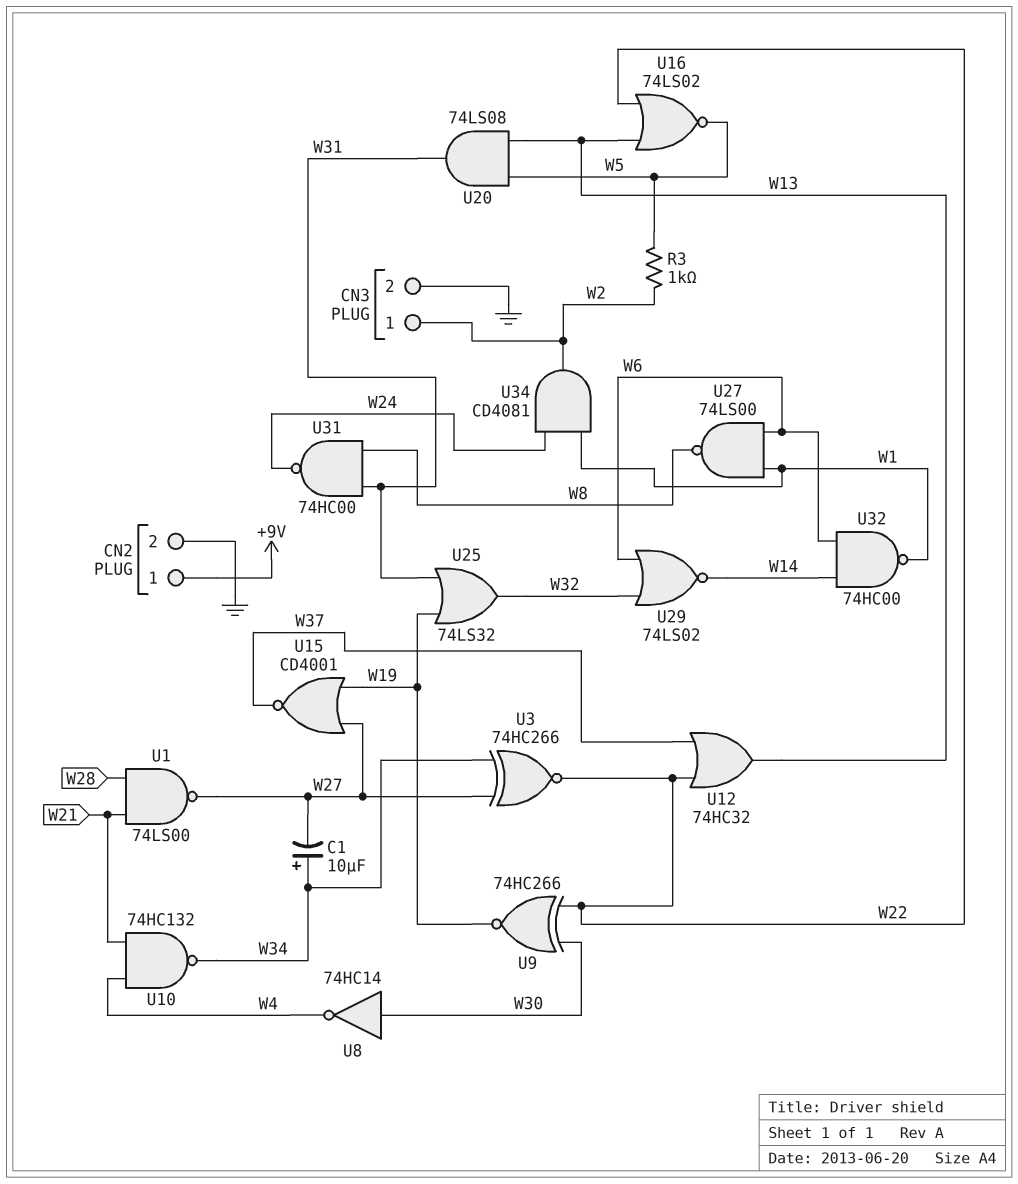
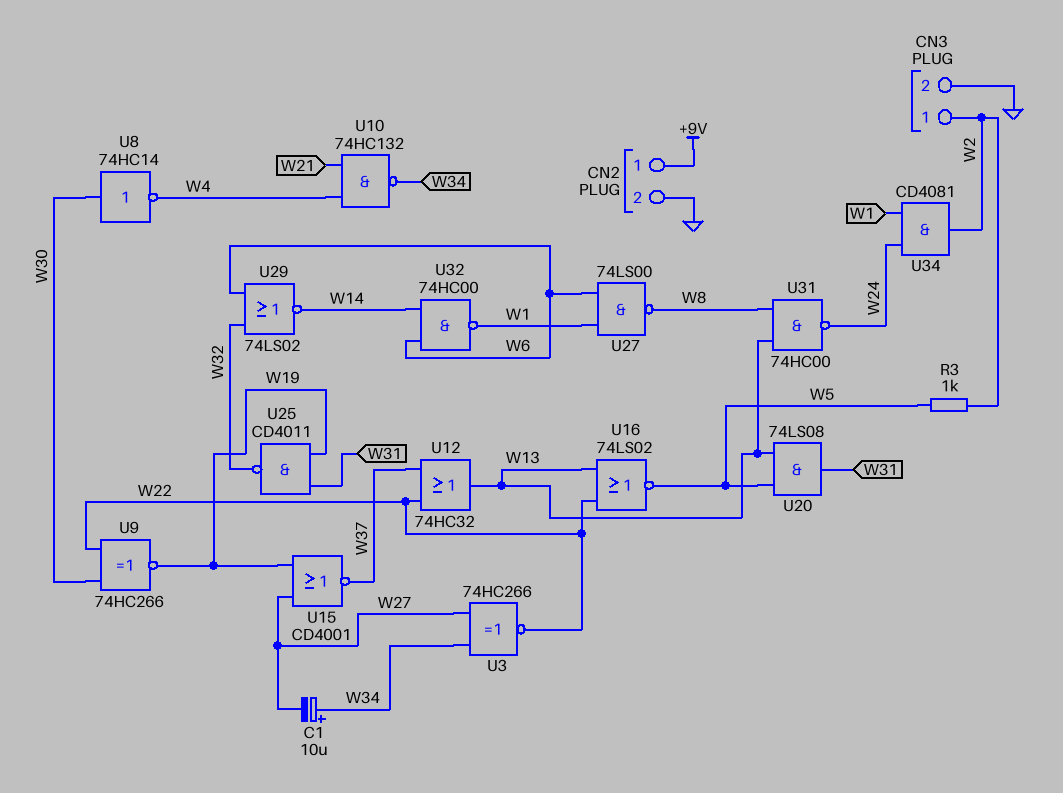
U1: NAND 74LS00 (in W21, in W28, out W27) -> none
U25: OR 74LS32 (in W19, in W31, out W32) -> NAND CD4011 (in W19, in W31, out W32)
U31: NAND 74HC00 (in W8, in W31, out W24) -> NAND 74HC00 (in W8, in W13, out W24)

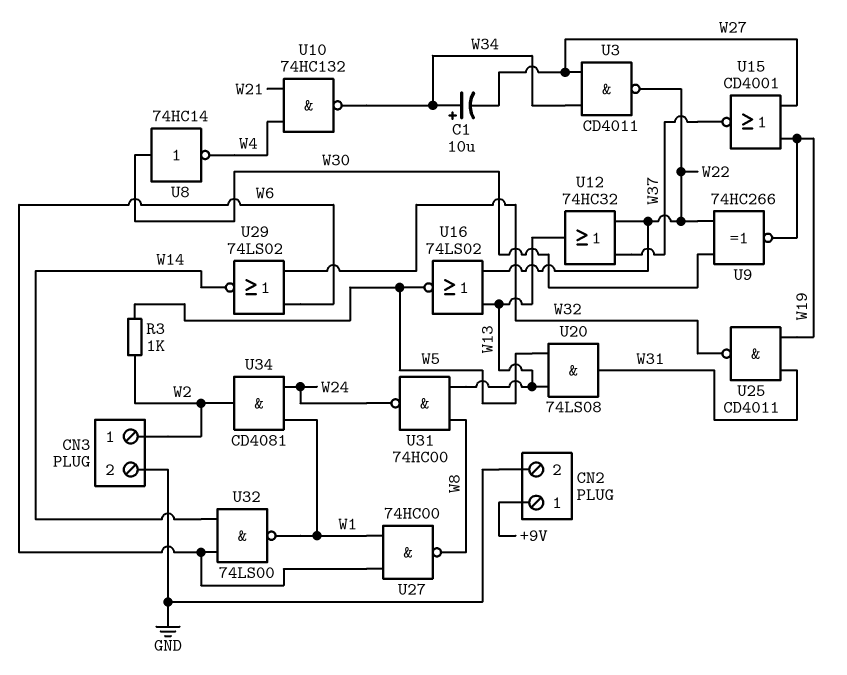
U3: XNOR 74HC266 (in W27, in W34, out W22) -> NAND CD4011 (in W27, in W34, out W22)
U27: NAND 74LS00 (in W1, in W6, out W8) -> NAND 74HC00 (in W1, in W6, out W8)
U32: NAND 74HC00 (in W6, in W14, out W1) -> NAND 74LS00 (in W6, in W14, out W1)

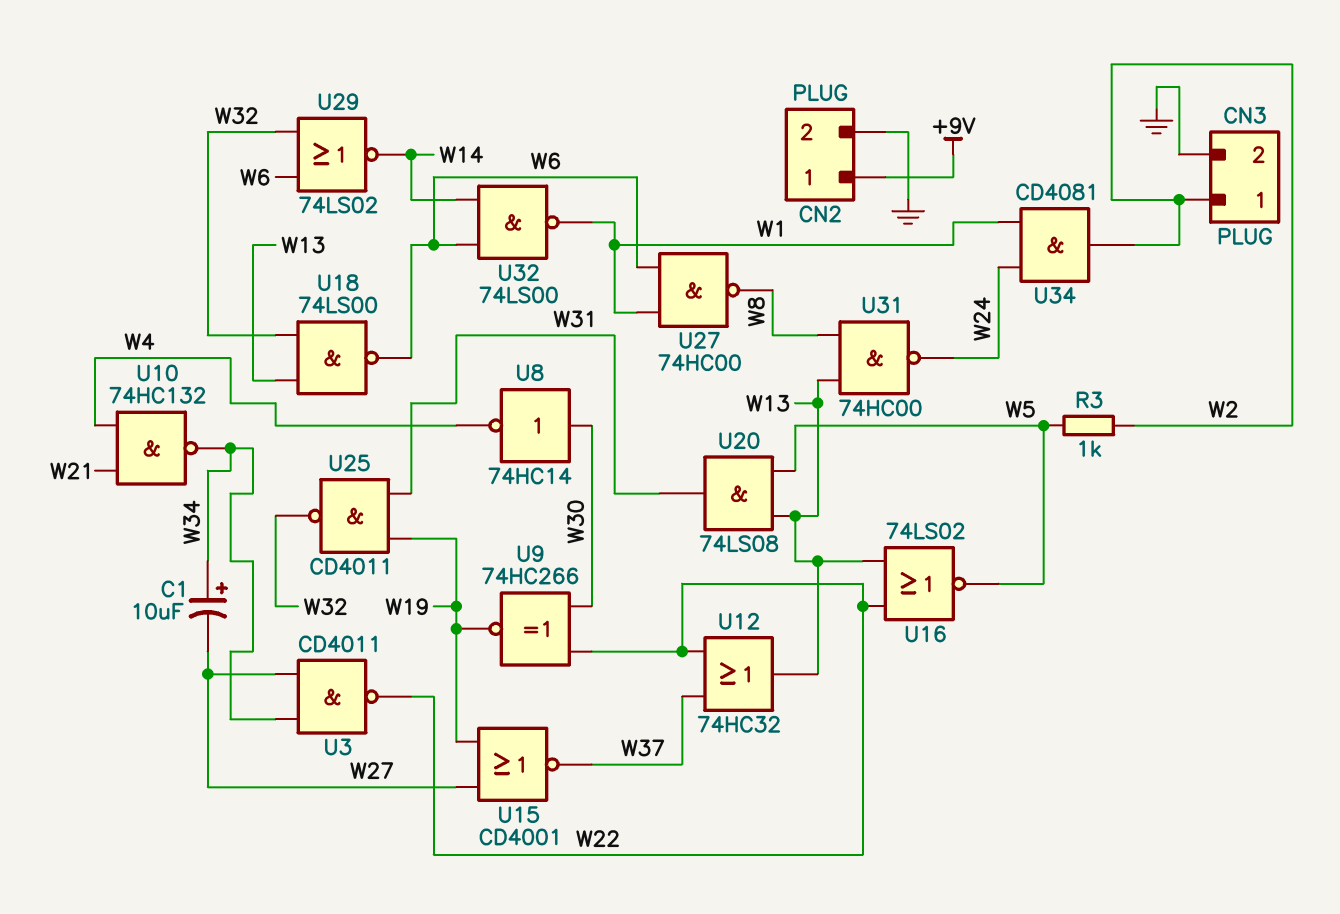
U18: none -> NAND 74LS00 (in W13, in W32, out W6)

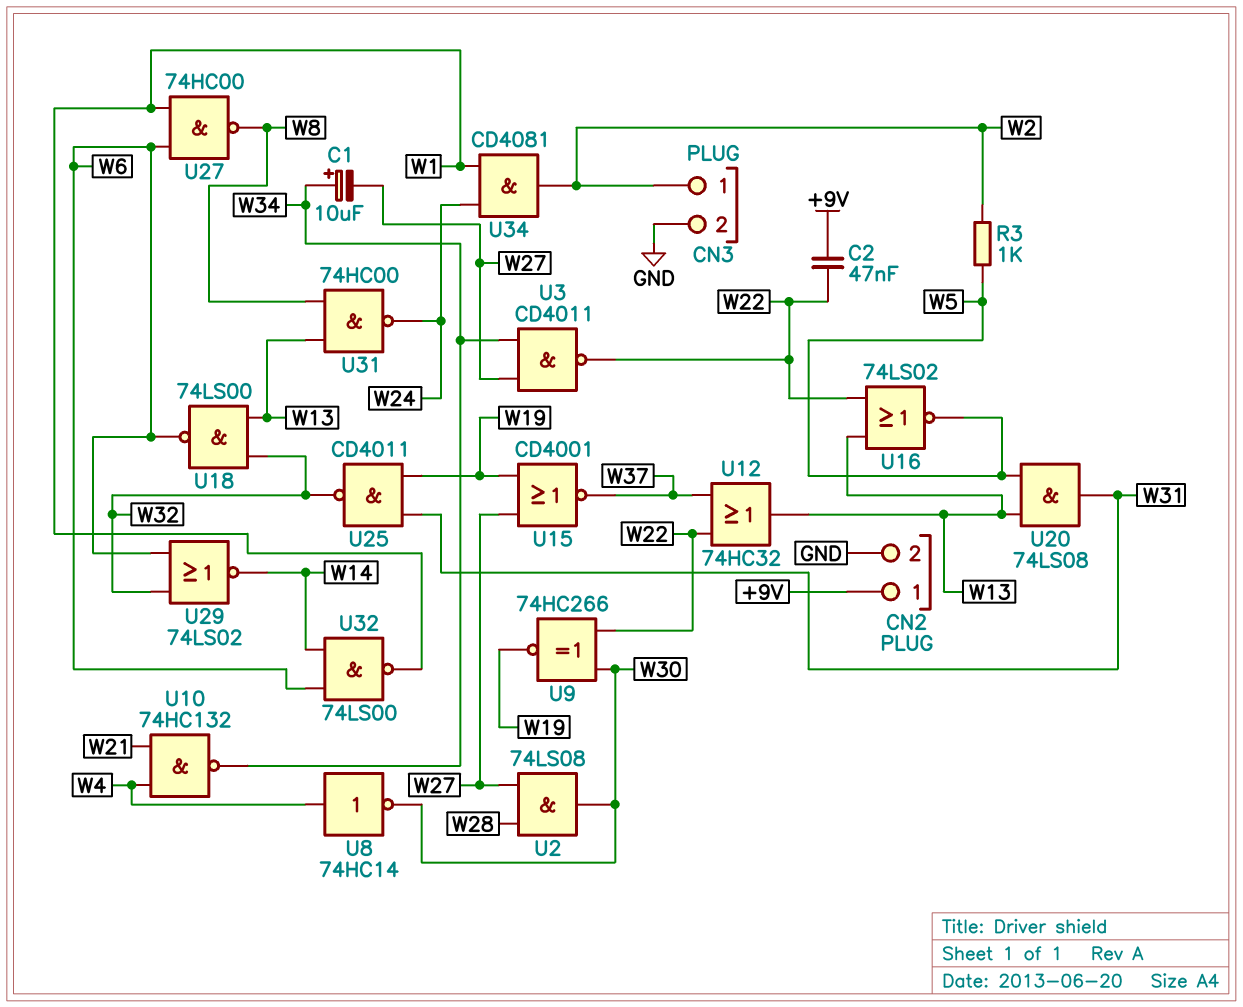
C2: none -> 47nF (+9V, W22)
U2: none -> AND 74LS08 (in W27, in W28, out W30)
U8: NOT 74HC14 (in W30, out W4) -> NOT 74HC14 (in W4, out W30)

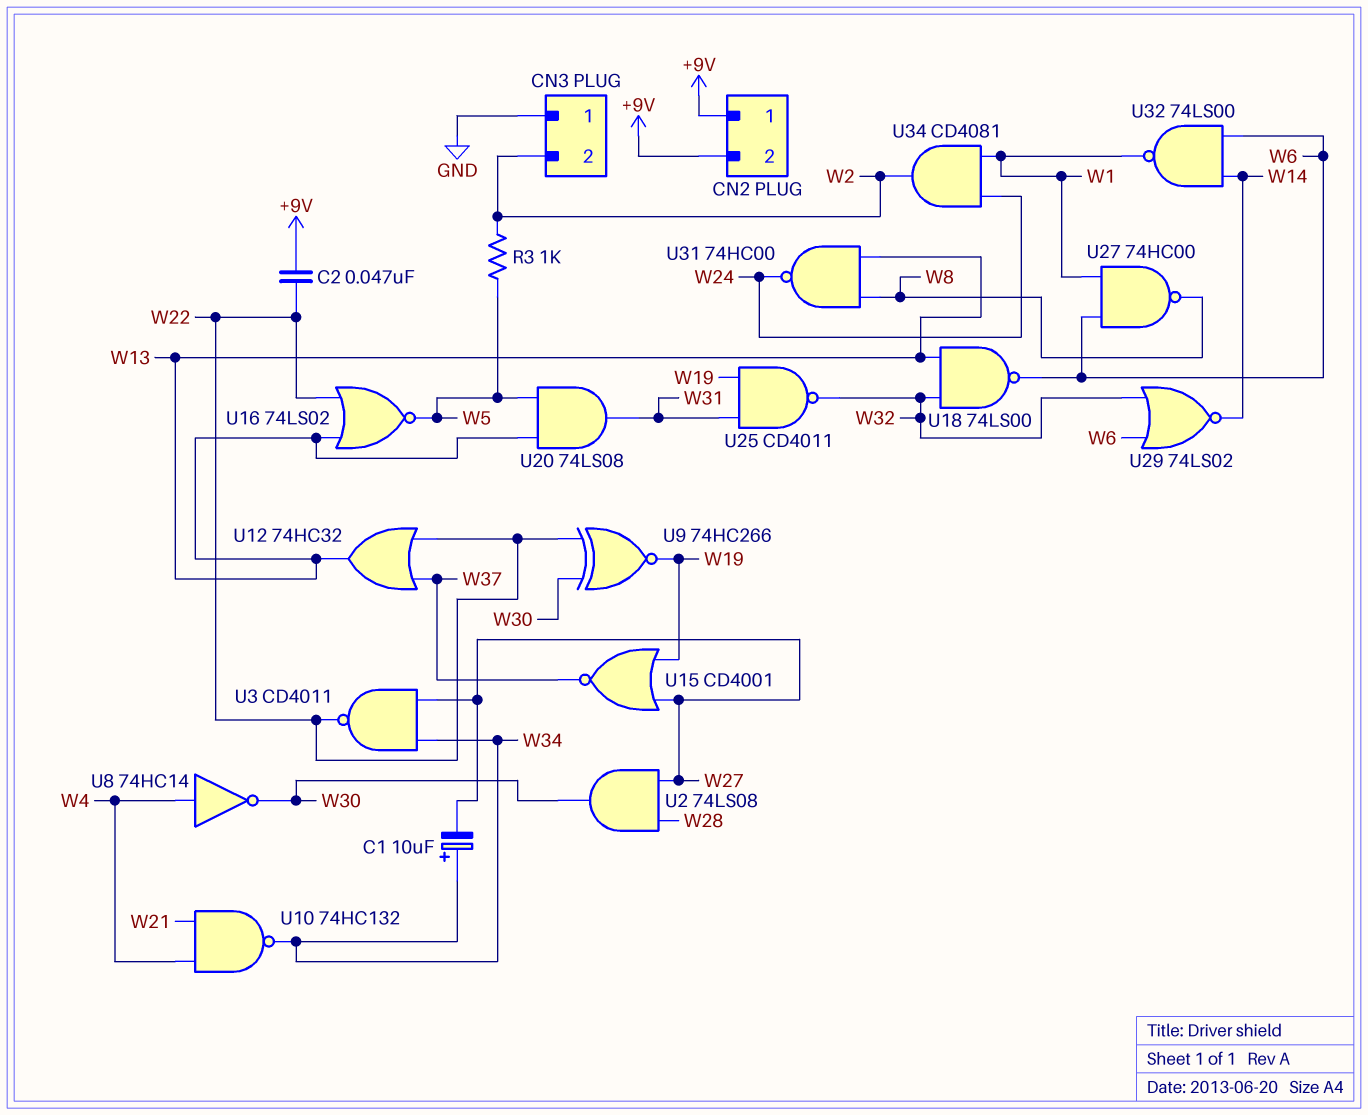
CN2 pin 2: GND -> +9V
CN3 pin 1: W2 -> GND
CN3 pin 2: GND -> W2

